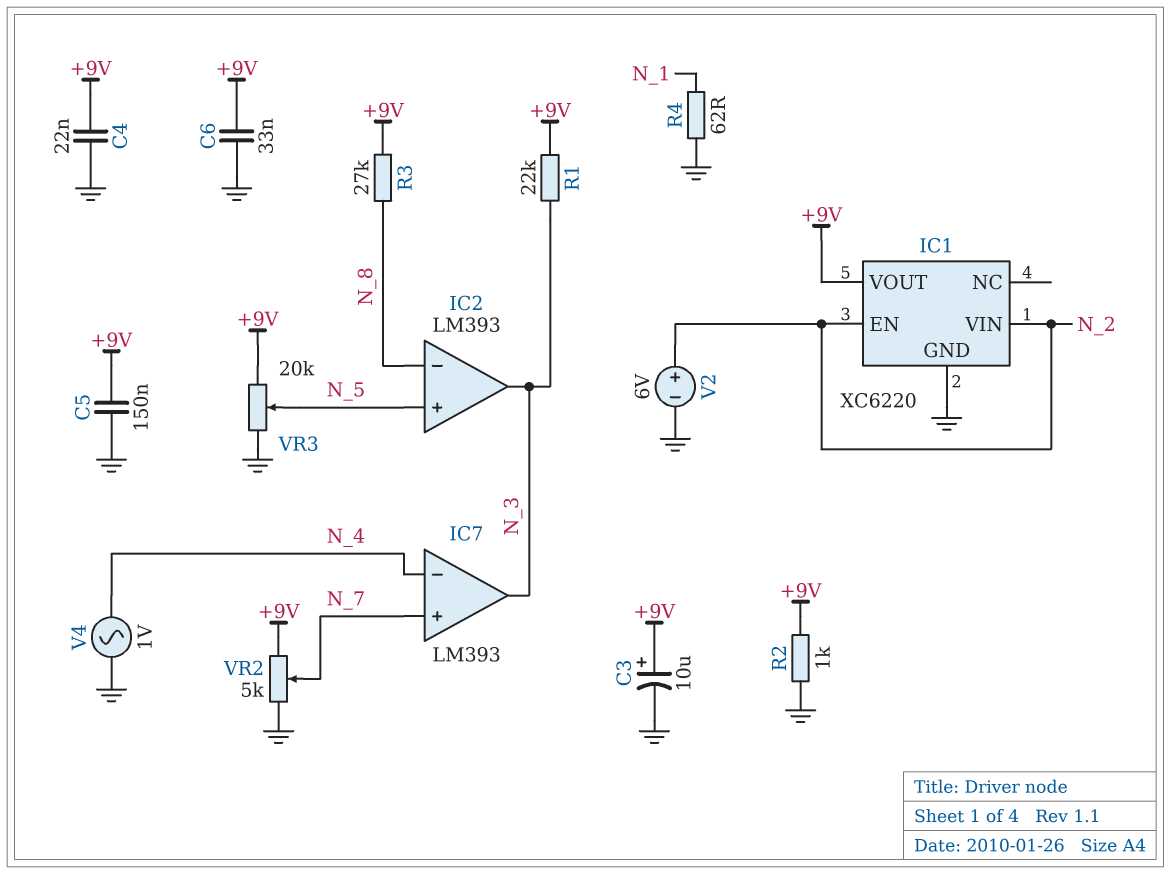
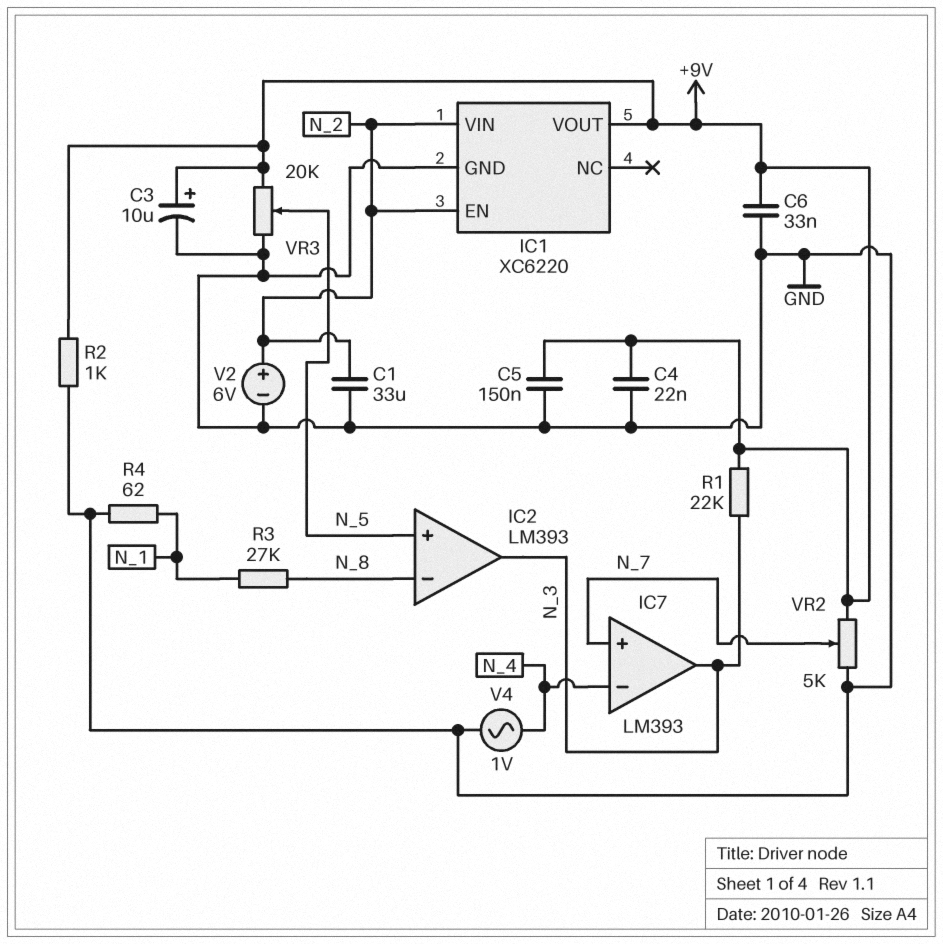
C1: none -> 33uF (GND, N_2)
R3: 27k (+9V, N_8) -> 27k (N_1, N_8)

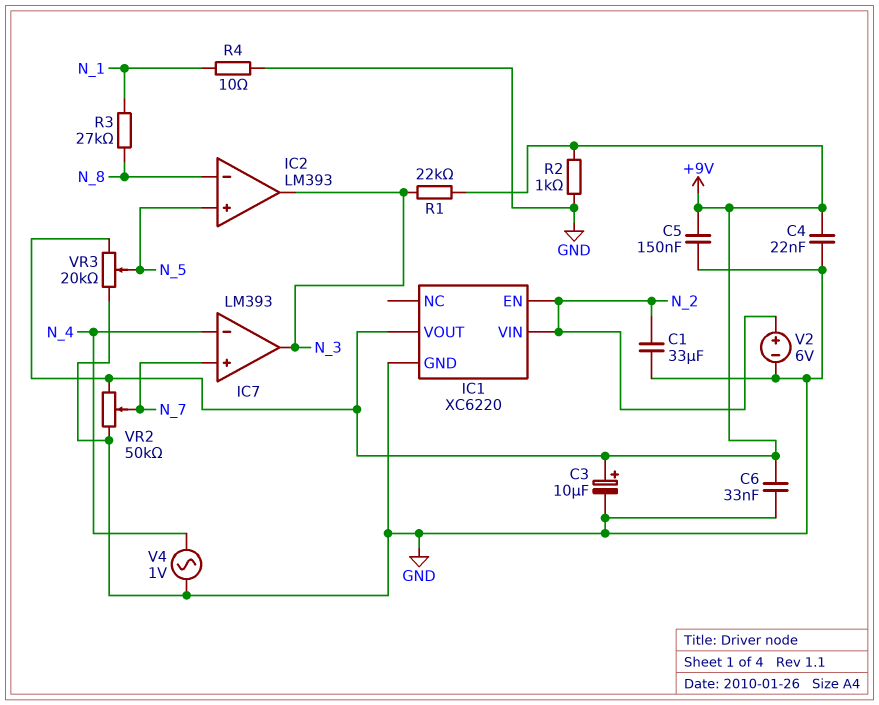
R4: 62 (GND, N_1) -> 10 (GND, N_1)
VR2: 5k (+9V, GND, wiper N_7) -> 50k (+9V, GND, wiper N_7)

